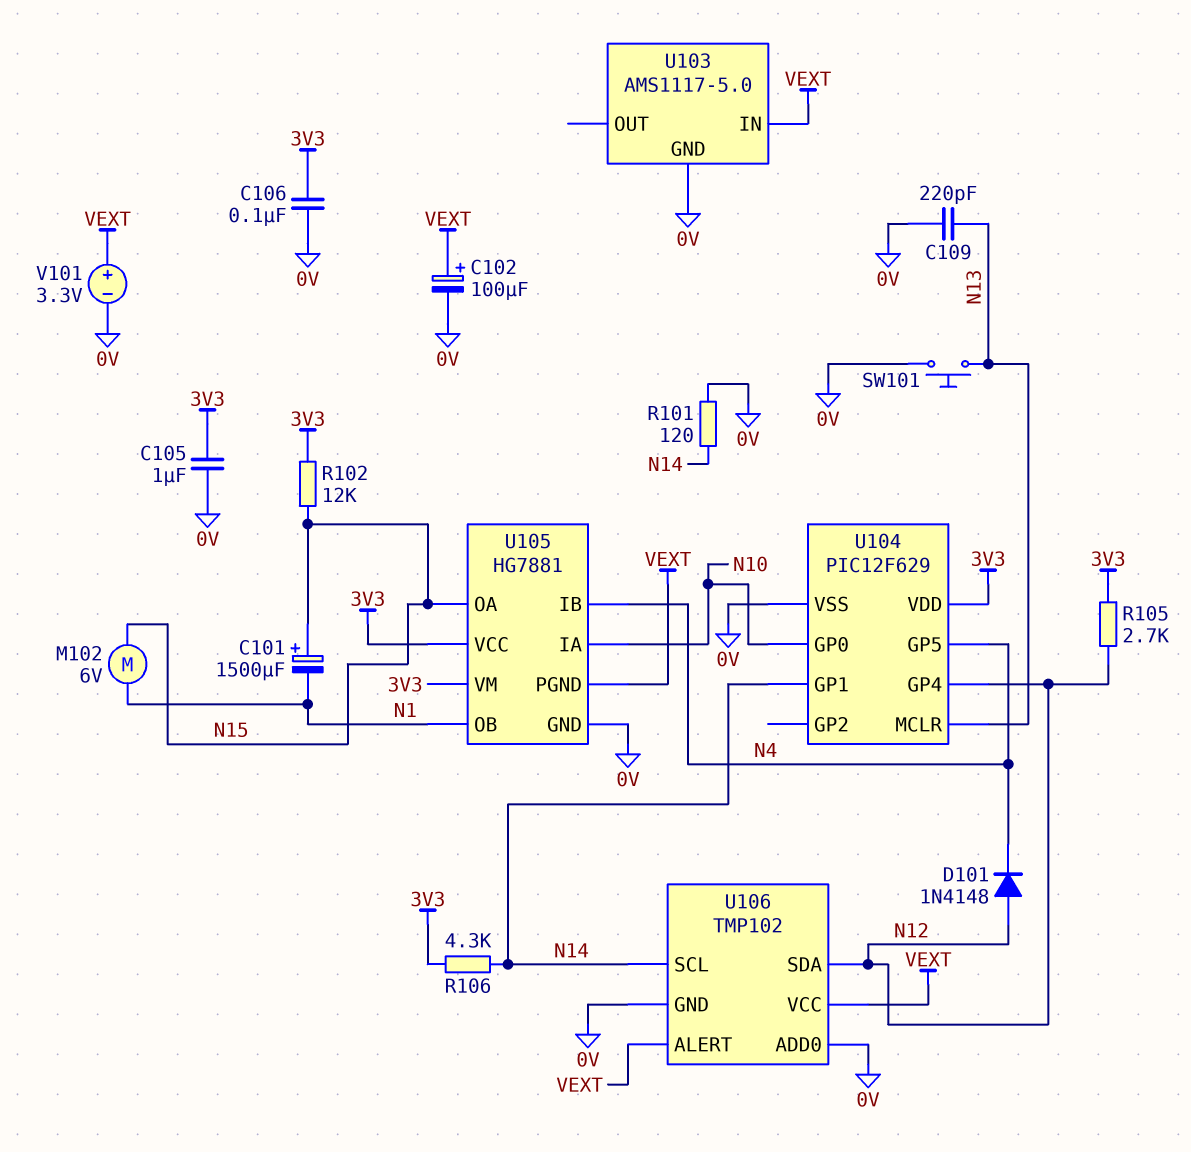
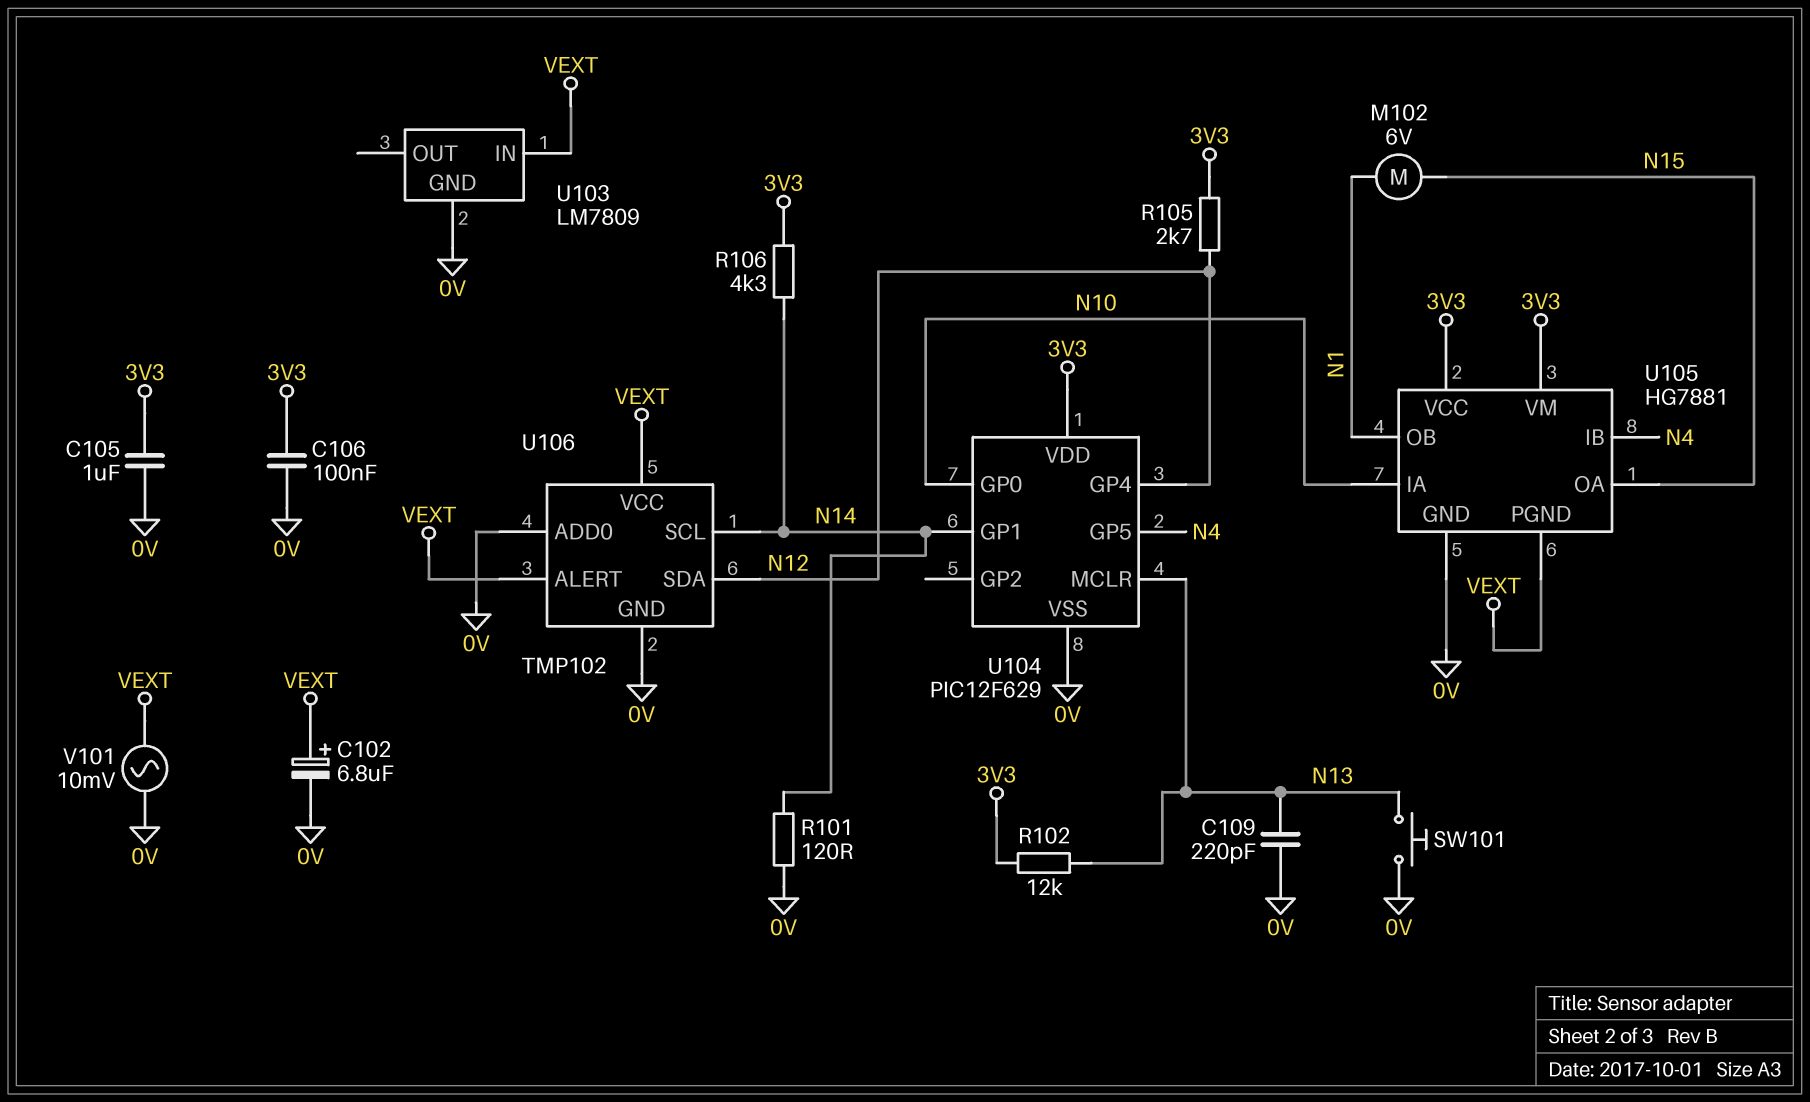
C101: 1500uF (plus N15, minus N1) -> none
C102: 100uF (plus VEXT, minus 0V) -> 6.8uF (plus VEXT, minus 0V)
D101: diode 1N4148 (A N12, K N4) -> none
R102: 12k (3V3, N15) -> 12k (3V3, N13)
U103: AMS1117-5.0 -> LM7809
V101: 3.3V (plus VEXT, minus 0V) -> AC 10mV (0V, VEXT)

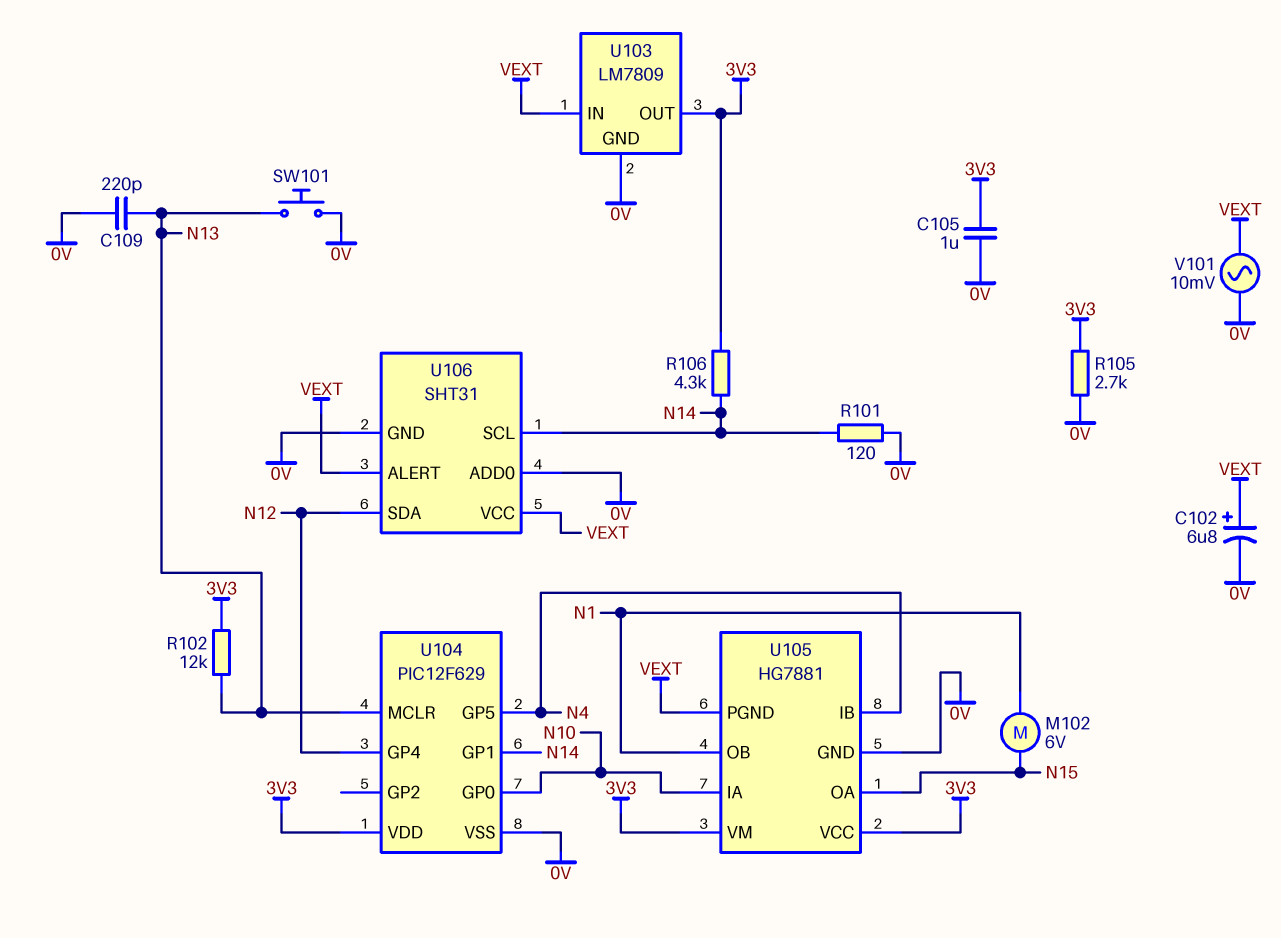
C106: 100nF (0V, 3V3) -> none
R105: 2.7k (3V3, N12) -> 2.7k (0V, 3V3)
U103 pin OUT: none -> 3V3
U106: TMP102 -> SHT31

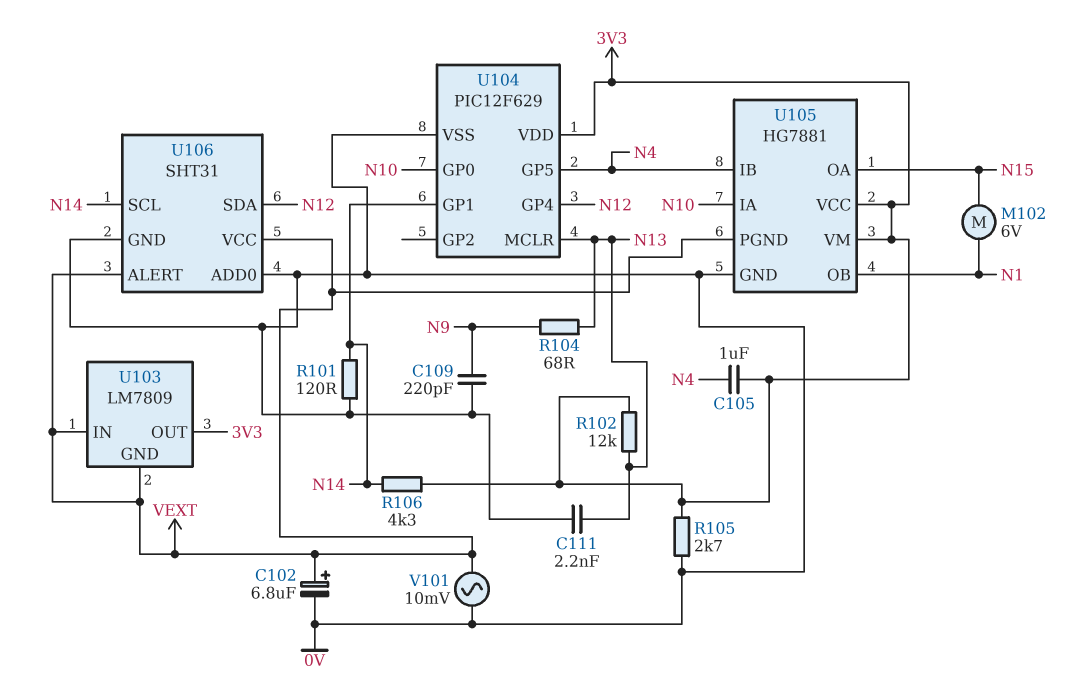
C105: 1uF (0V, 3V3) -> 1uF (3V3, N4)
C109: 220pF (0V, N13) -> 220pF (0V, N9)
C111: none -> 2.2nF (0V, N13)
R104: none -> 68 (N9, N13)
SW101: button (0V, N13) -> none
U103 pin GND: 0V -> VEXT

